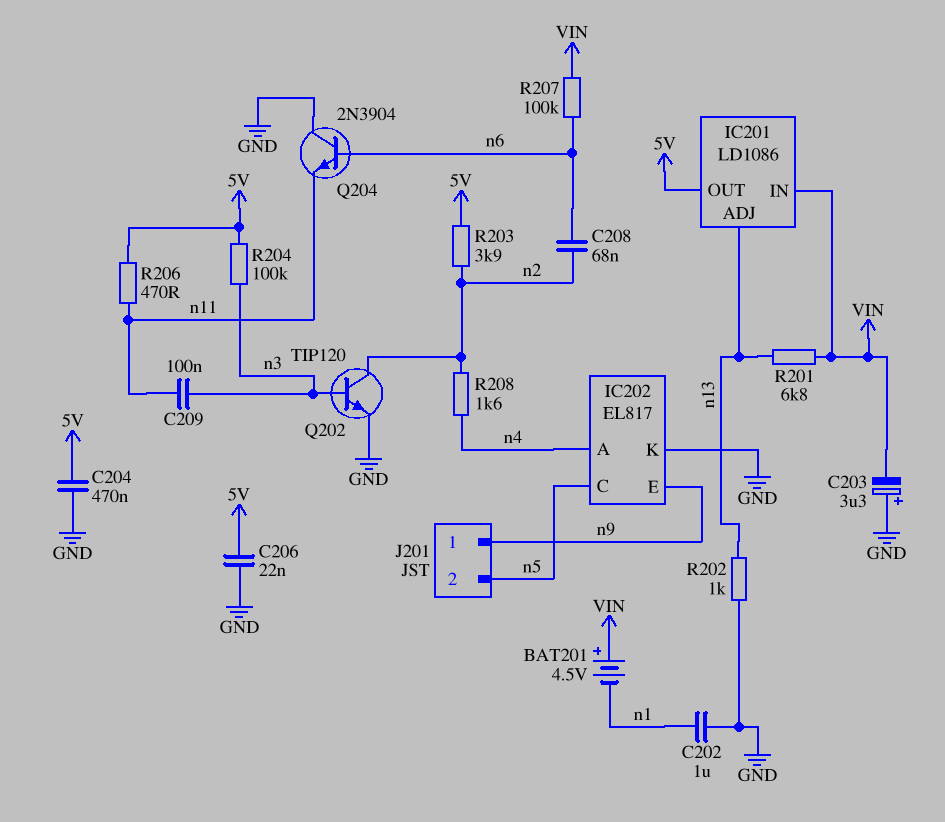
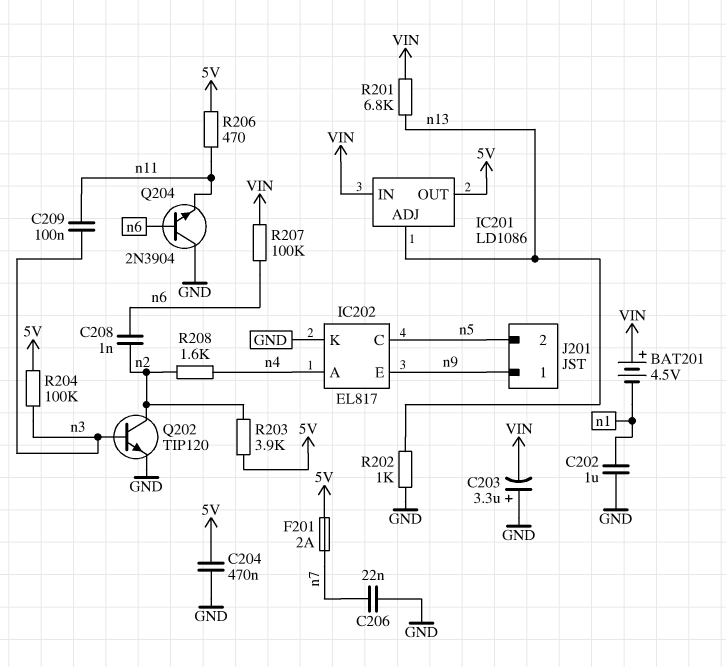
C206: 22nF (5V, GND) -> 22nF (GND, n7)
C208: 68nF (n2, n6) -> 1nF (n2, n6)
F201: none -> 2A (5V, n7)

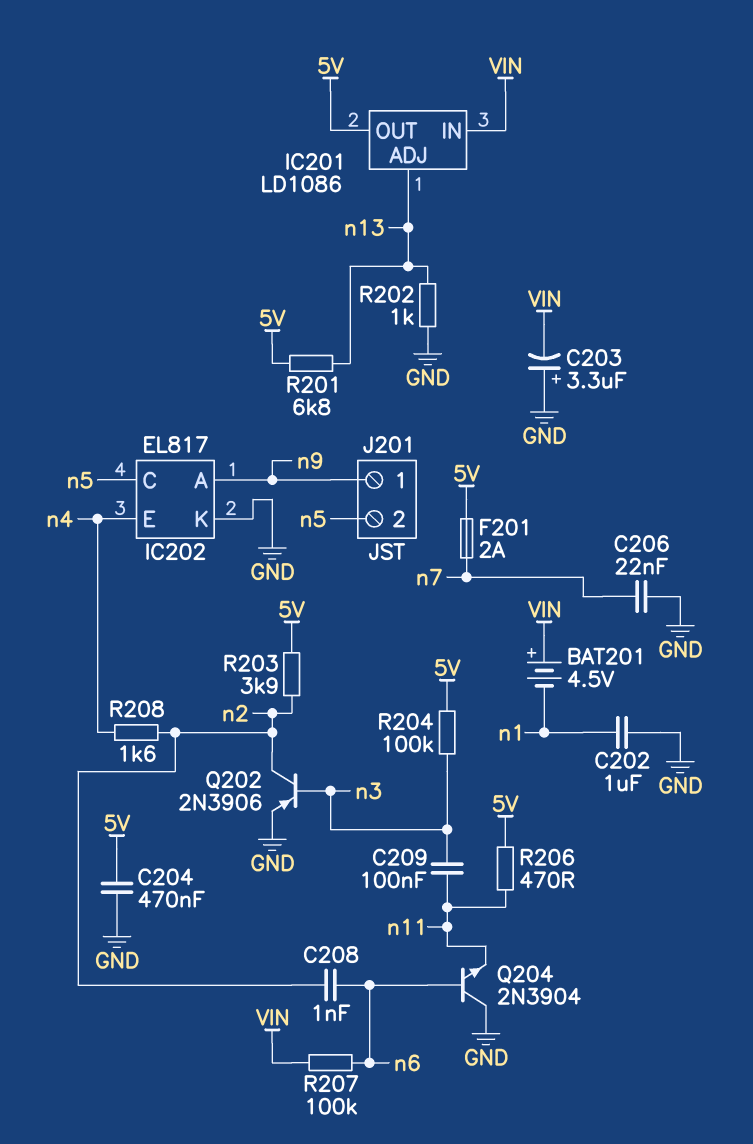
IC202 pin A: n4 -> n9
IC202 pin E: n9 -> n4
Q202: NPN TIP120 (B n3, C n2, E GND) -> PNP 2N3906 (B n3, C n2, E GND)
R201: 6.8k (VIN, n13) -> 6.8k (5V, n13)

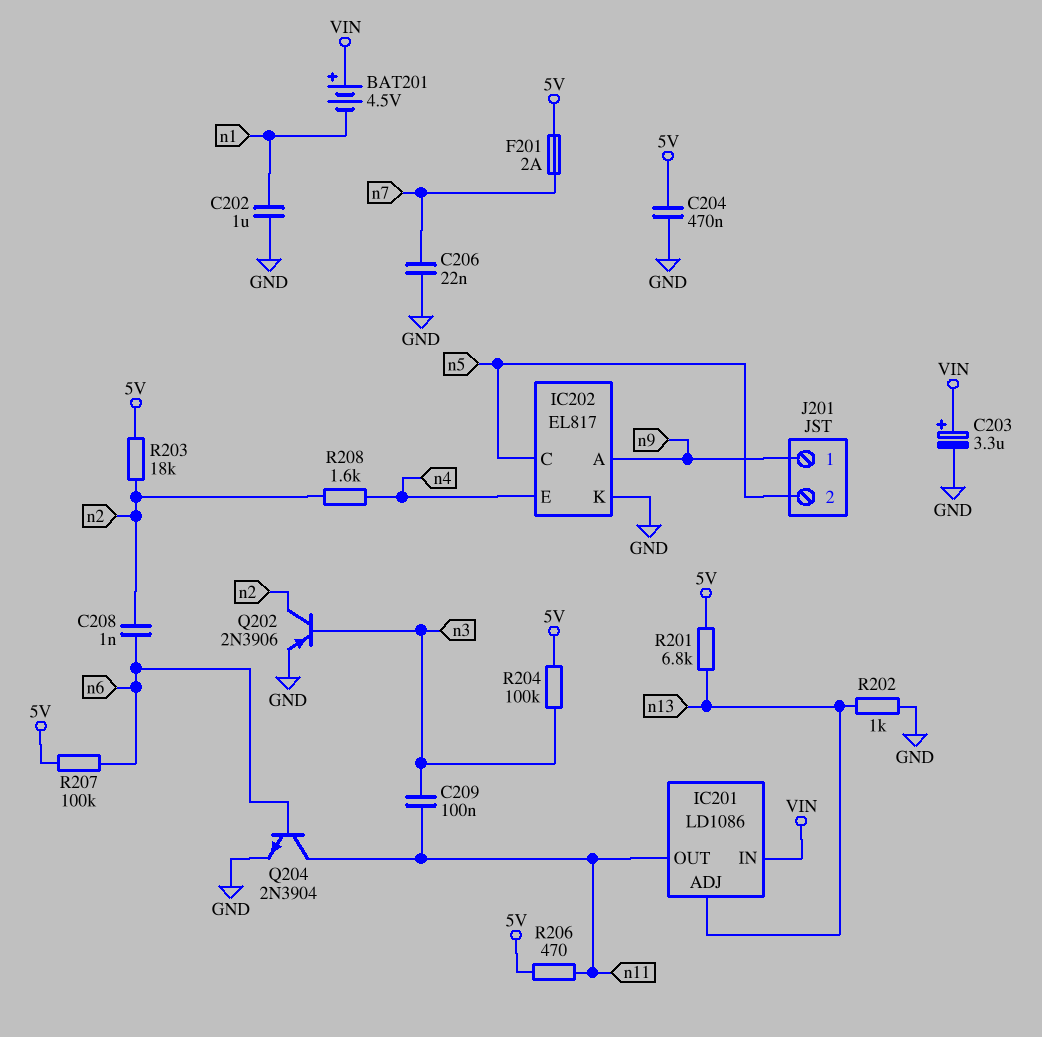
C203: 3.3uF (plus GND, minus VIN) -> 3.3uF (plus VIN, minus GND)
IC201 pin OUT: 5V -> n11
Q204: NPN 2N3904 (B n6, C GND, E n11) -> NPN 2N3904 (B n6, C n11, E GND)
R203: 3.9k (5V, n2) -> 18k (5V, n2)
R207: 100k (VIN, n6) -> 100k (5V, n6)

